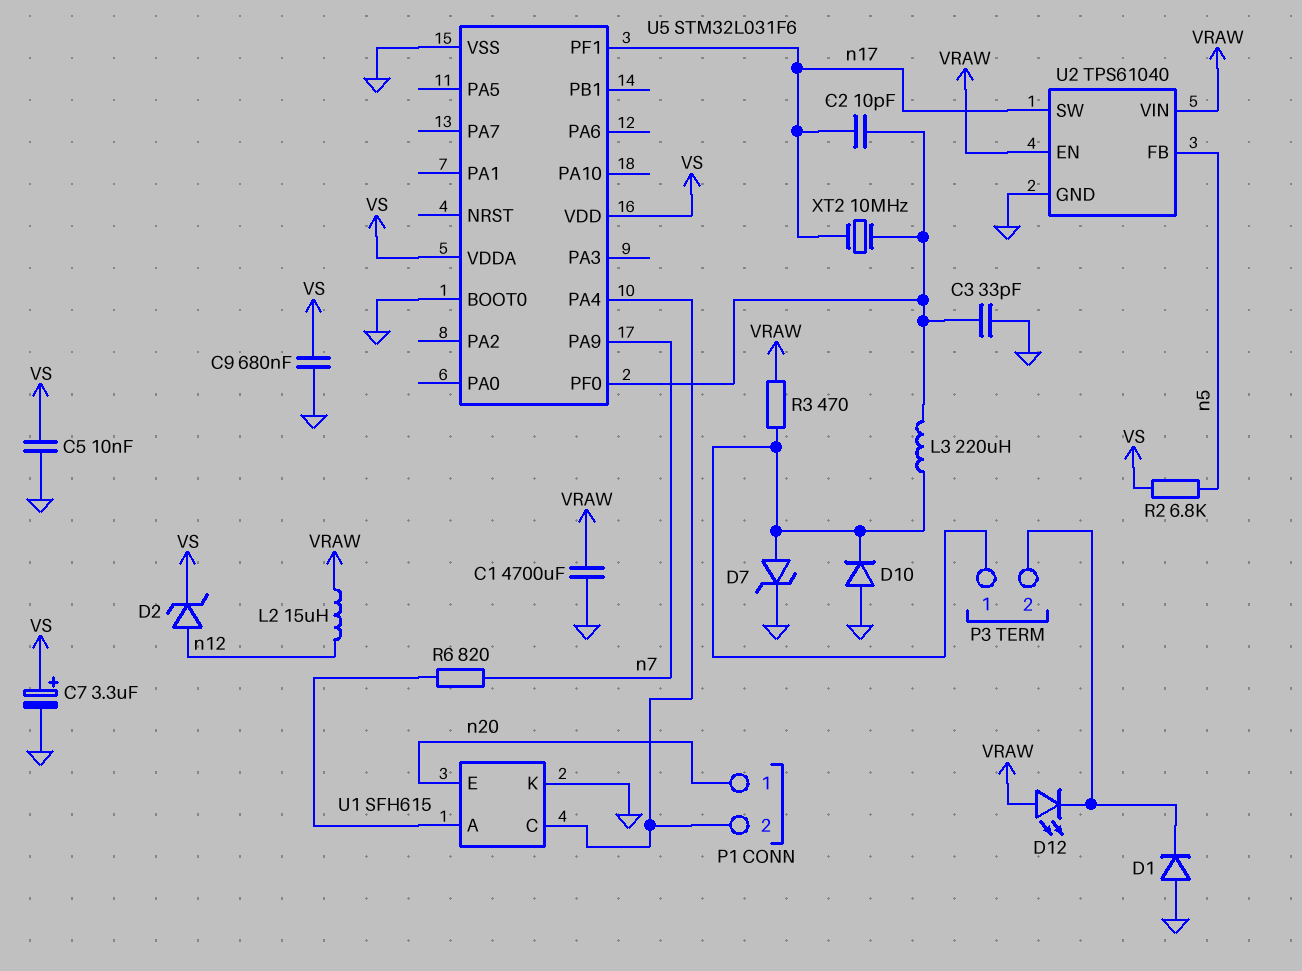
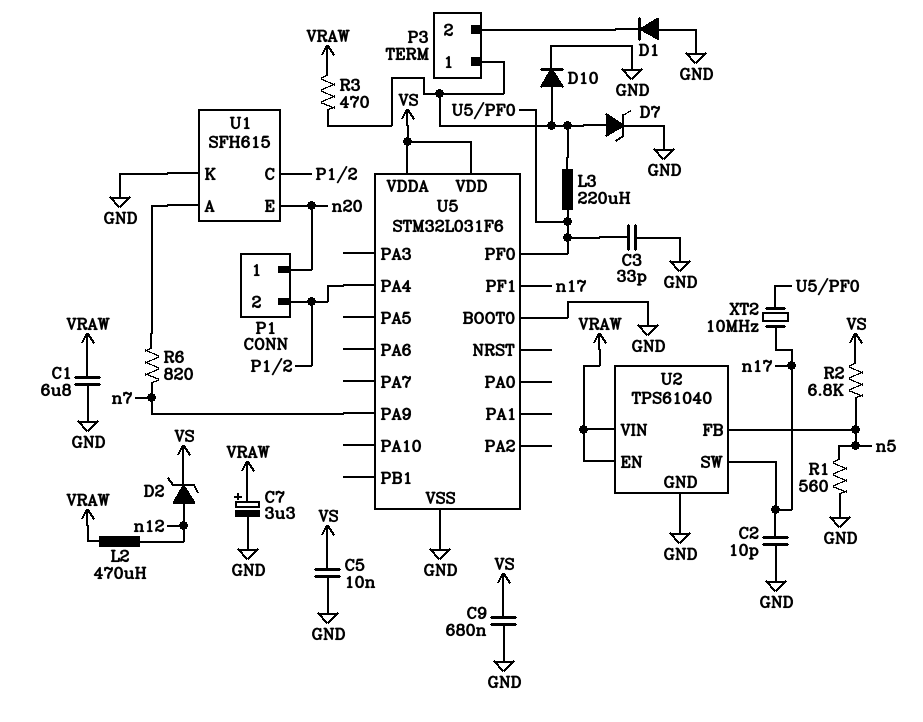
C1: 4700uF (GND, VRAW) -> 6.8uF (GND, VRAW)
C2: 10pF (U5/PF0, n17) -> 10pF (GND, n17)
C7: 3.3uF (plus VS, minus GND) -> 3.3uF (plus VRAW, minus GND)
D10: diode (A GND, K P3/1) -> diode (A P3/1, K GND)
D12: LED (A VRAW, K P3/2) -> none
L2: 15uH (VRAW, n12) -> 470uH (VRAW, n12)
R1: none -> 560 (GND, n5)

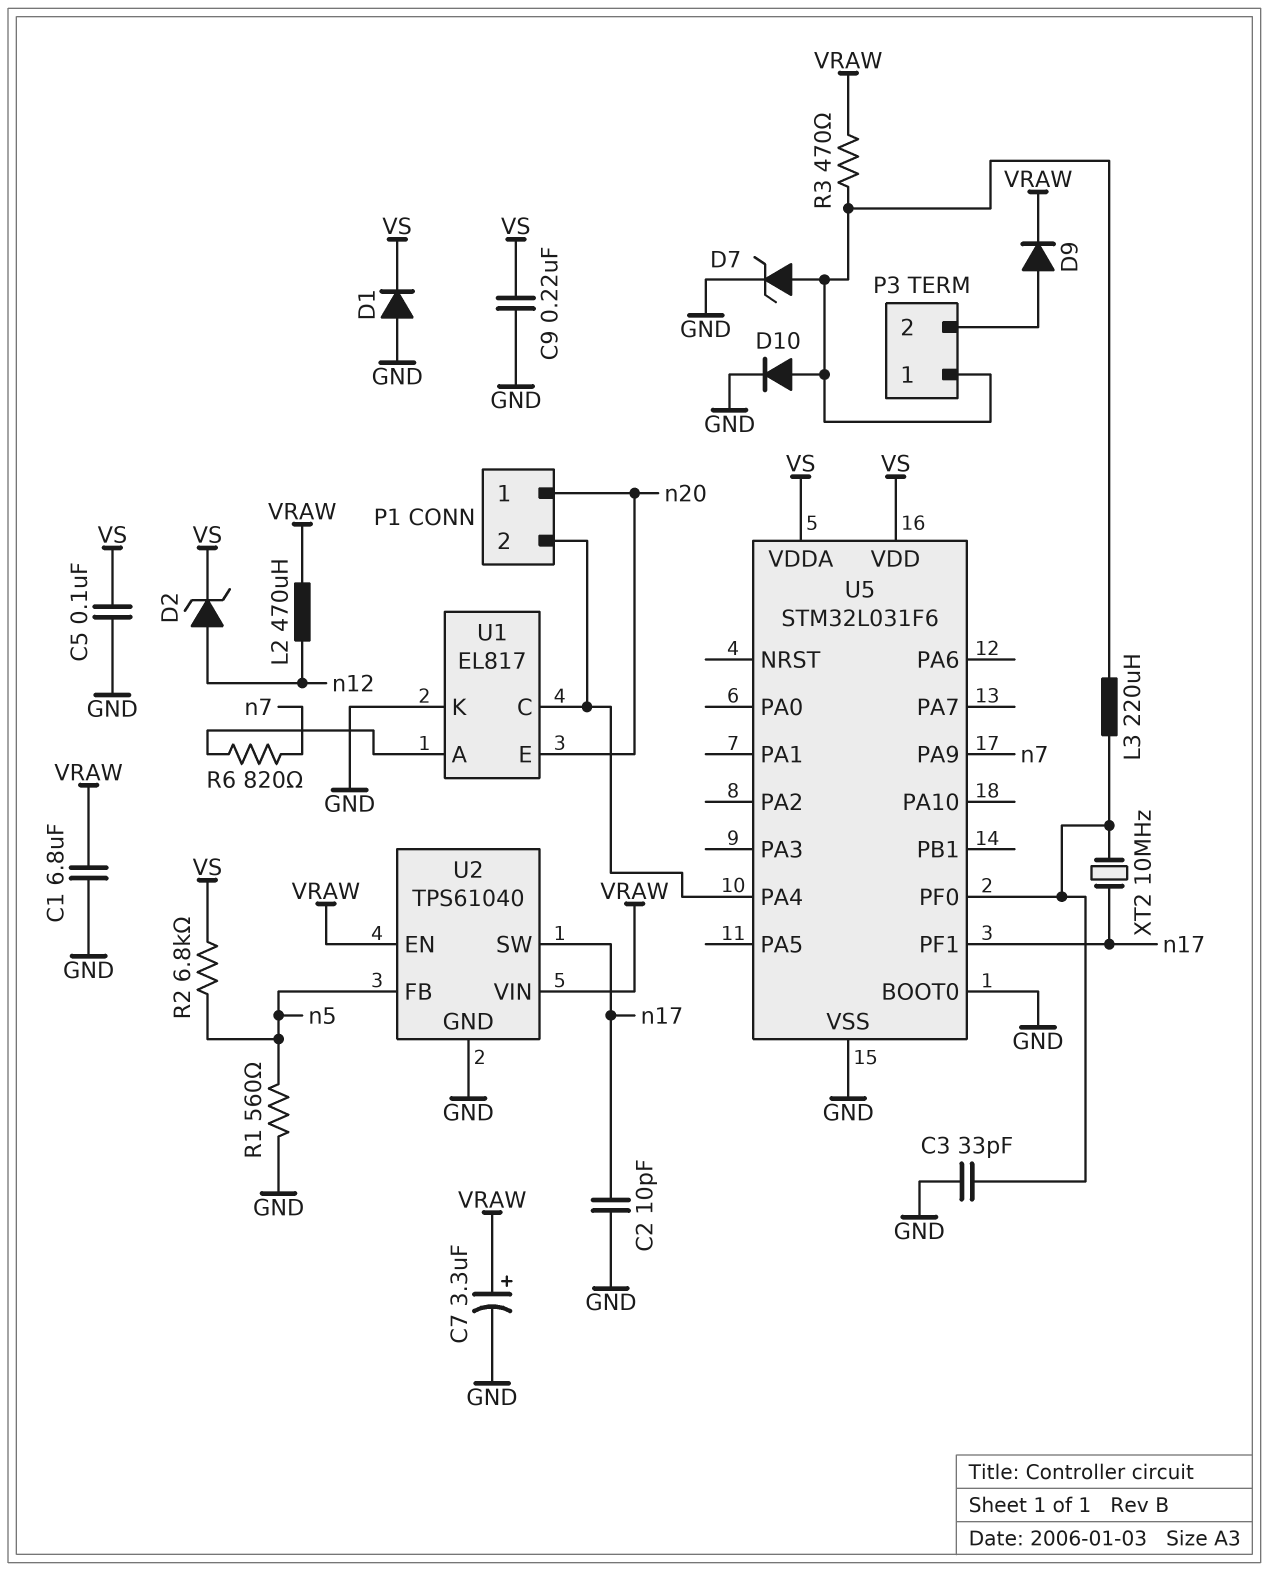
C5: 10nF (GND, VS) -> 100nF (GND, VS)
C9: 680nF (GND, VS) -> 220nF (GND, VS)
D1: diode (A GND, K P3/2) -> diode (A GND, K VS)
D9: none -> diode (A P3/2, K VRAW)
U1: SFH615 -> EL817

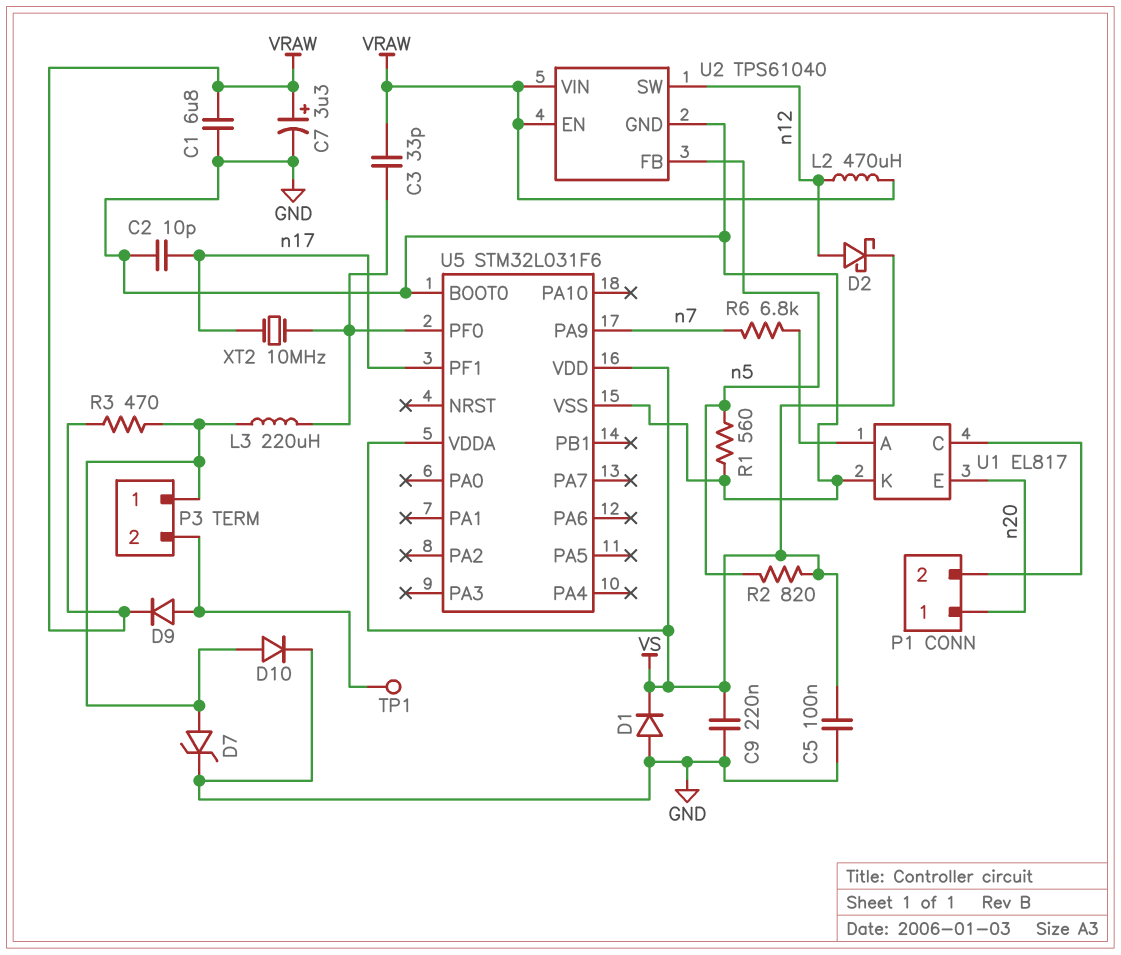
C3: 33pF (GND, U5/PF0) -> 33pF (U5/PF0, VRAW)
D2: zener (A n12, K VS) -> schottky (A n12, K VS)
R2: 6.8k (VS, n5) -> 820 (VS, n5)
R6: 820 (U1/A, n7) -> 6.8k (U1/A, n7)
TP1: none -> test point (P3/2)
U2 pin SW: n17 -> n12
U5 pin PA4: P1/2 -> none

